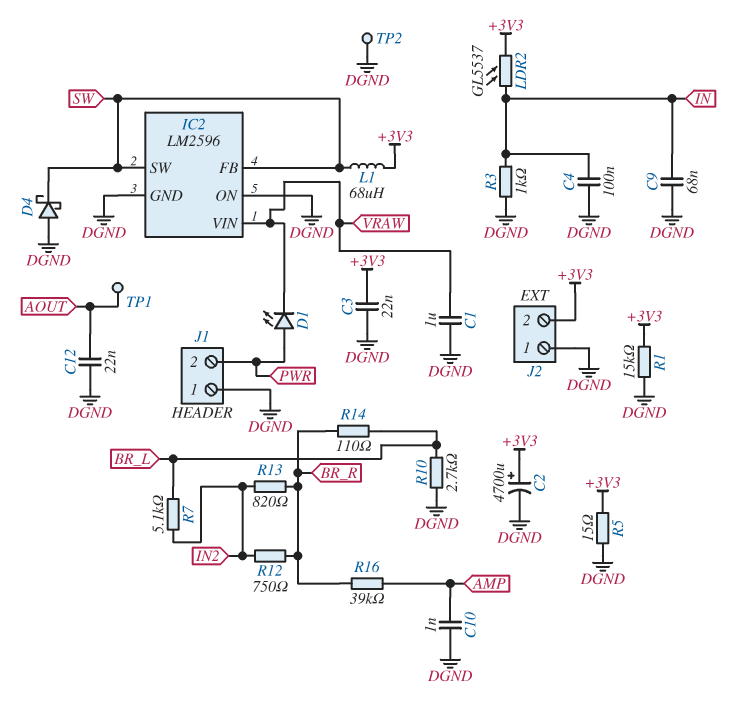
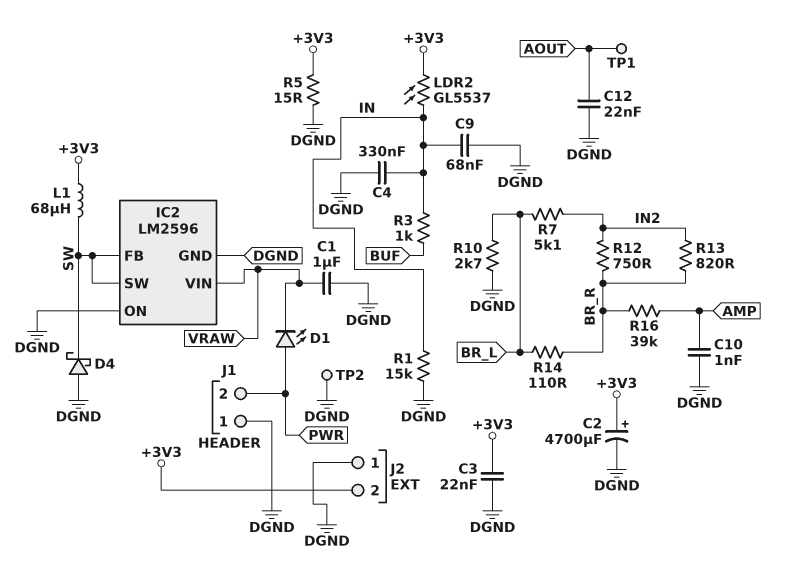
C4: 100nF (DGND, IN) -> 330nF (DGND, IN)
R1: 15k (+3V3, DGND) -> 15k (DGND, IN)
R3: 1k (DGND, IN) -> 1k (BUF, IN)

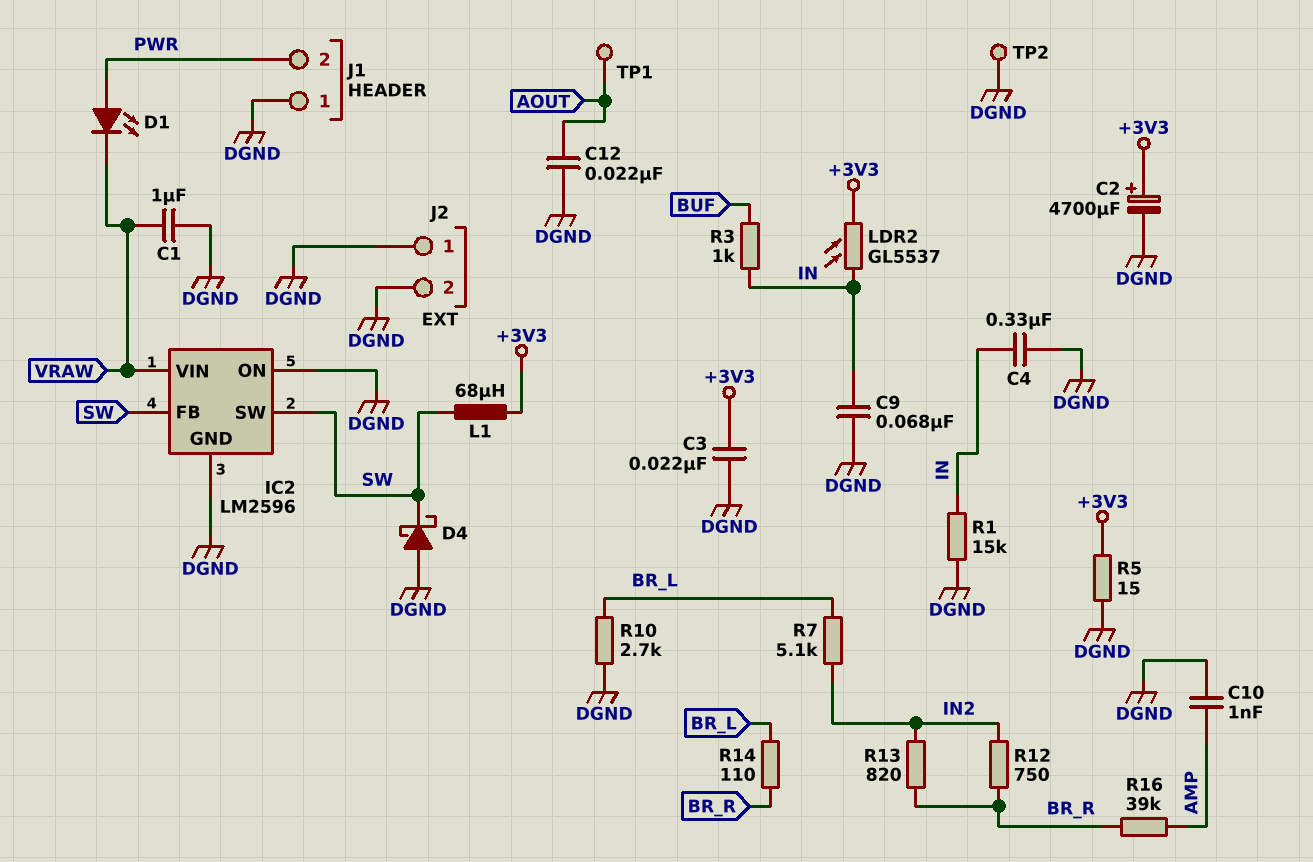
J2 pin 2: +3V3 -> DGND

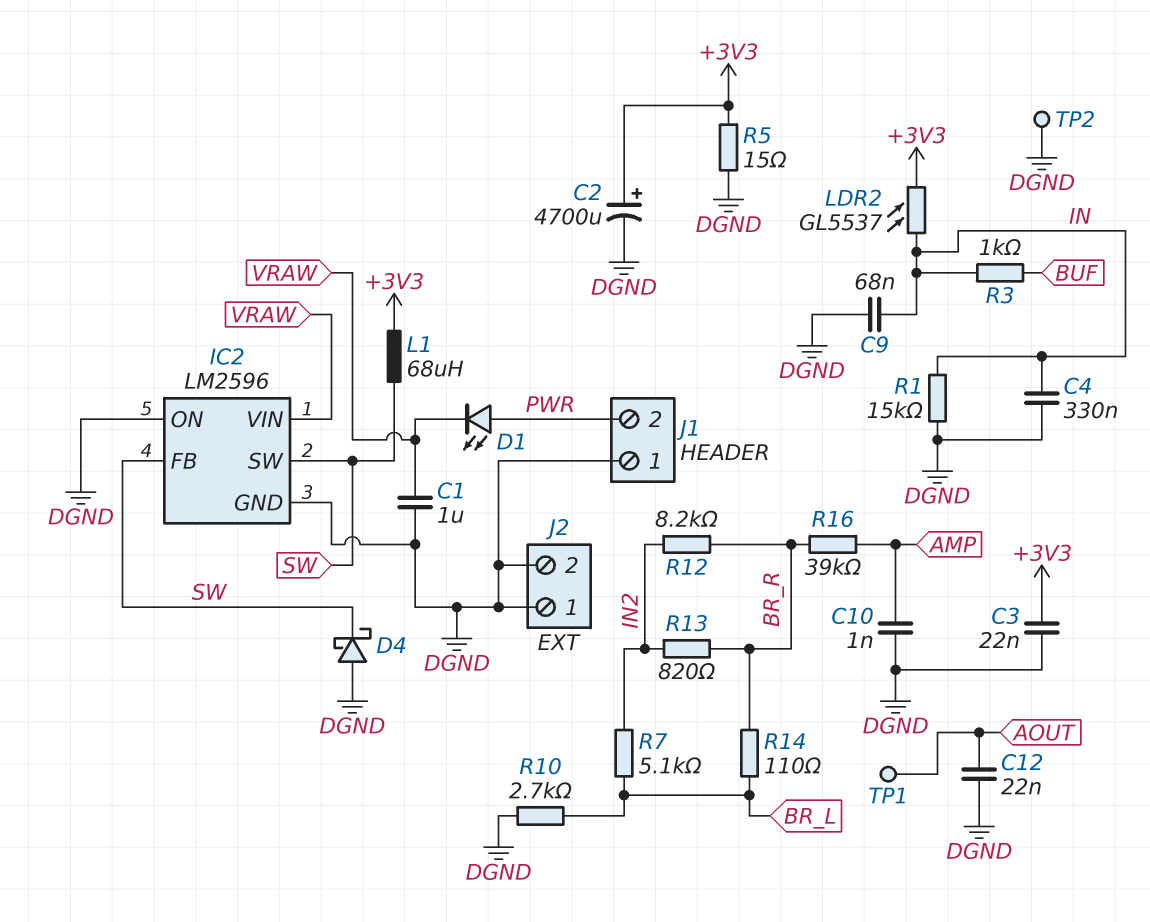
R12: 750 (BR_R, IN2) -> 8.2k (BR_R, IN2)

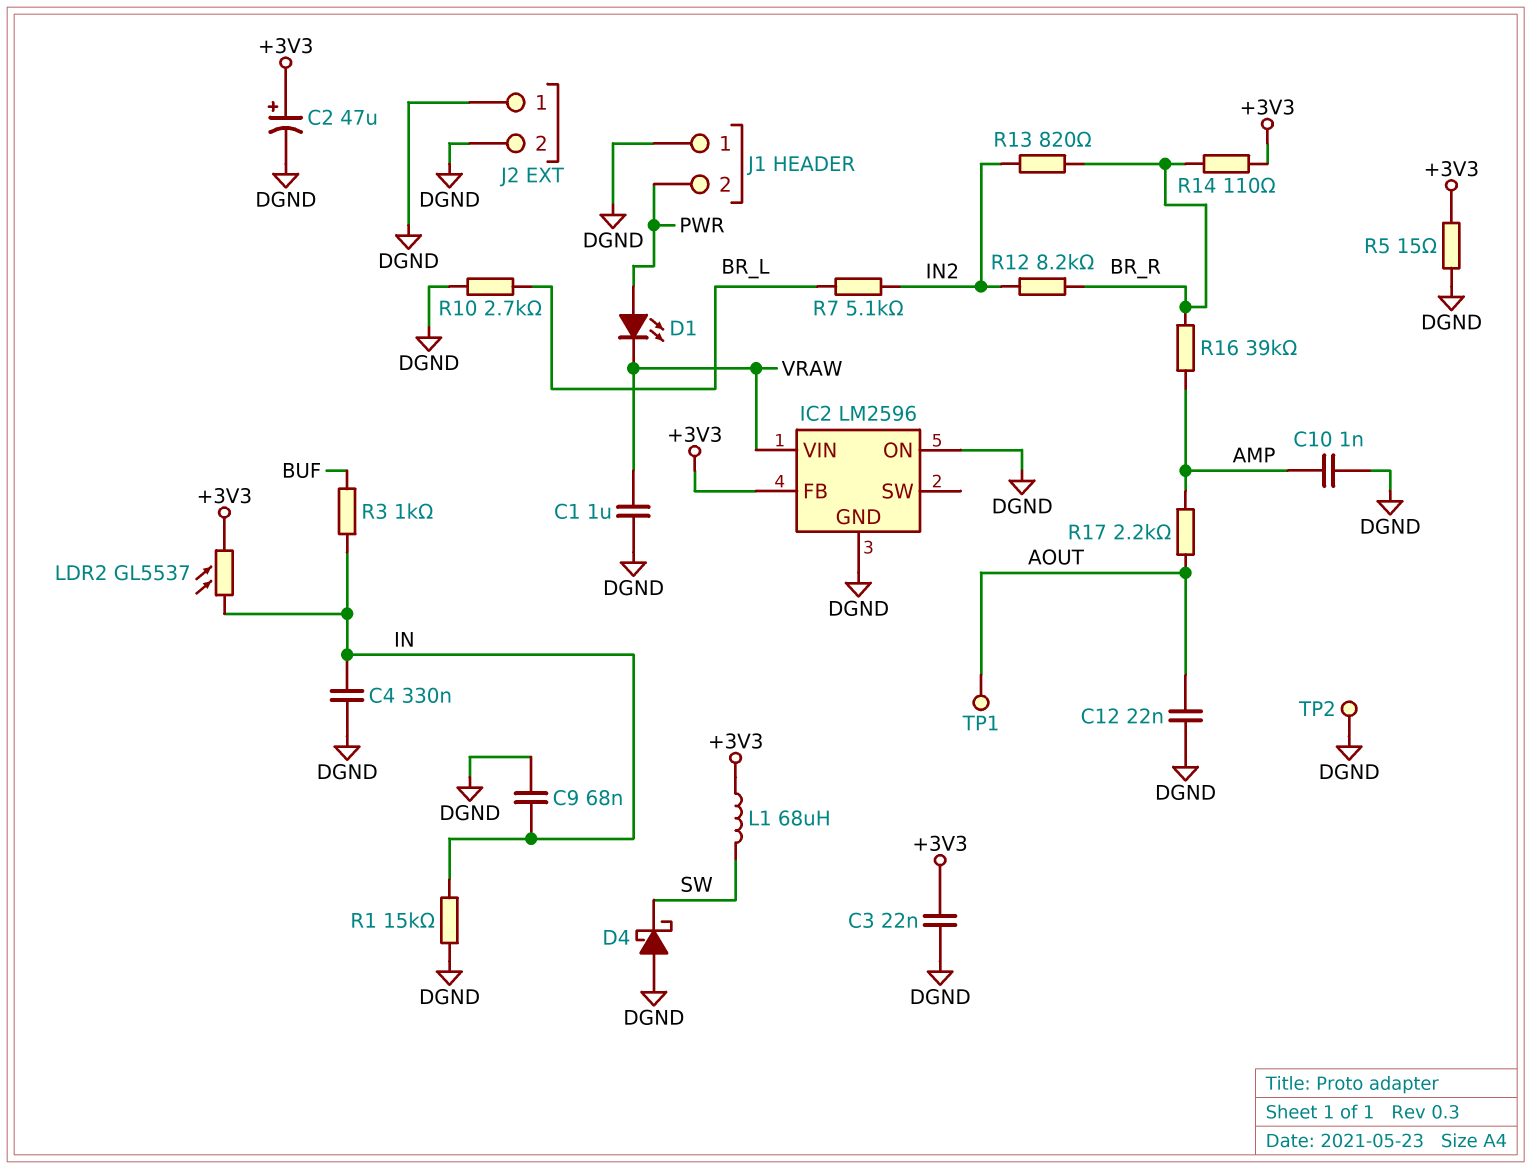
C2: 4700uF (plus +3V3, minus DGND) -> 47uF (plus +3V3, minus DGND)
IC2 pin FB: SW -> +3V3
IC2 pin SW: SW -> none
R14: 110 (BR_L, BR_R) -> 110 (+3V3, BR_R)
R17: none -> 2.2k (AMP, AOUT)

